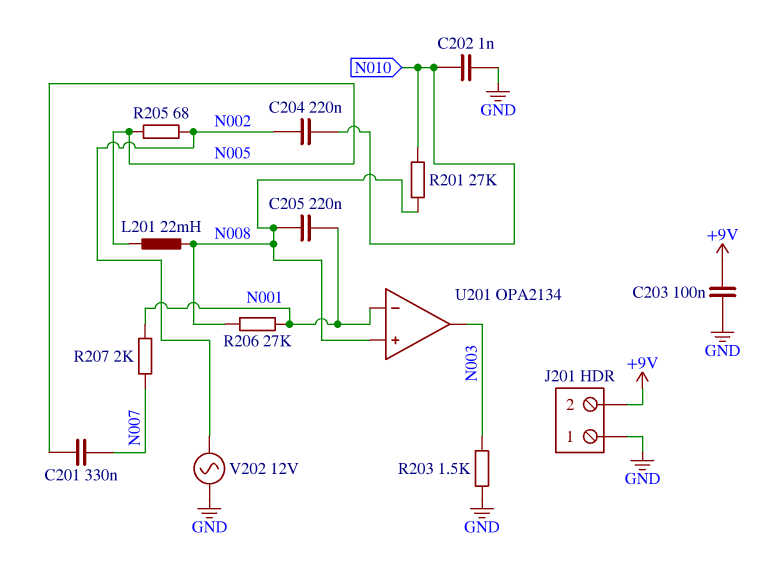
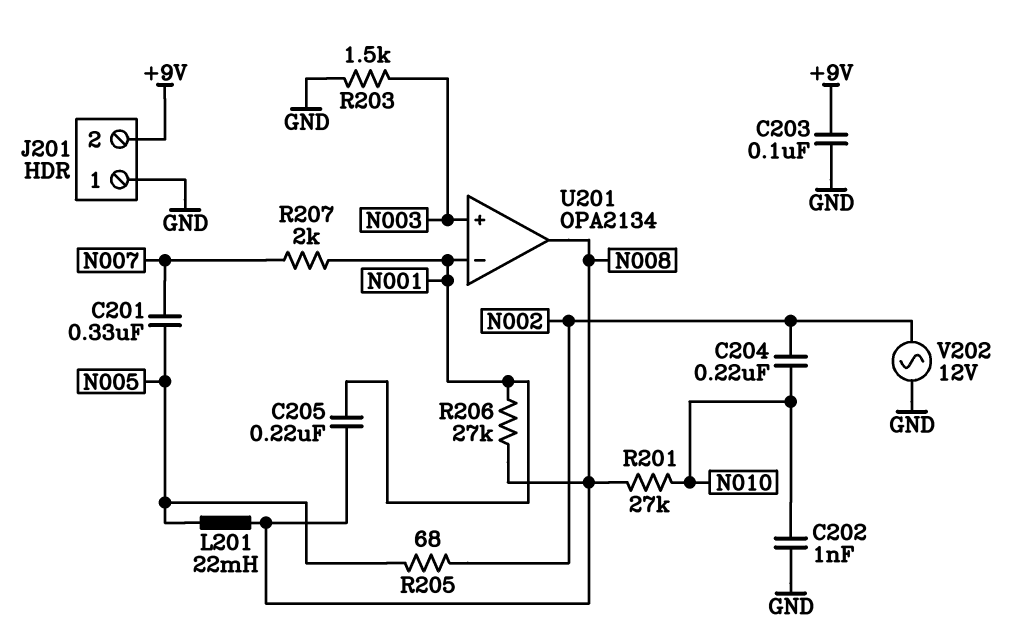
U201 pin in+: N008 -> N003
U201 pin out: N003 -> N008

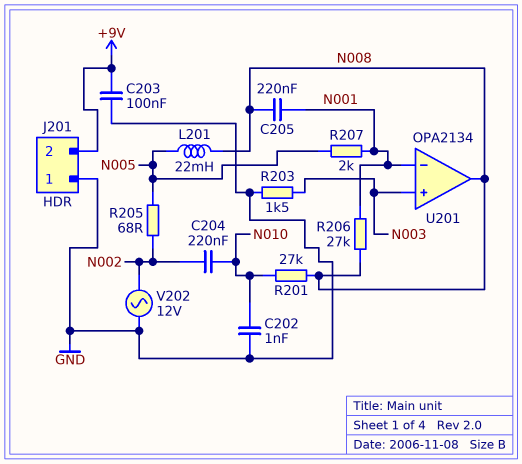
C201: 330nF (N005, N007) -> none
R207: 2k (N001, N007) -> 2k (N001, N005)

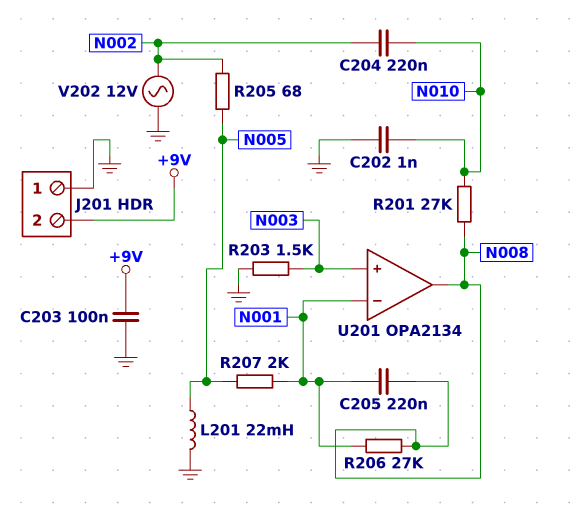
L201: 22mH (N005, N008) -> 22mH (GND, N005)

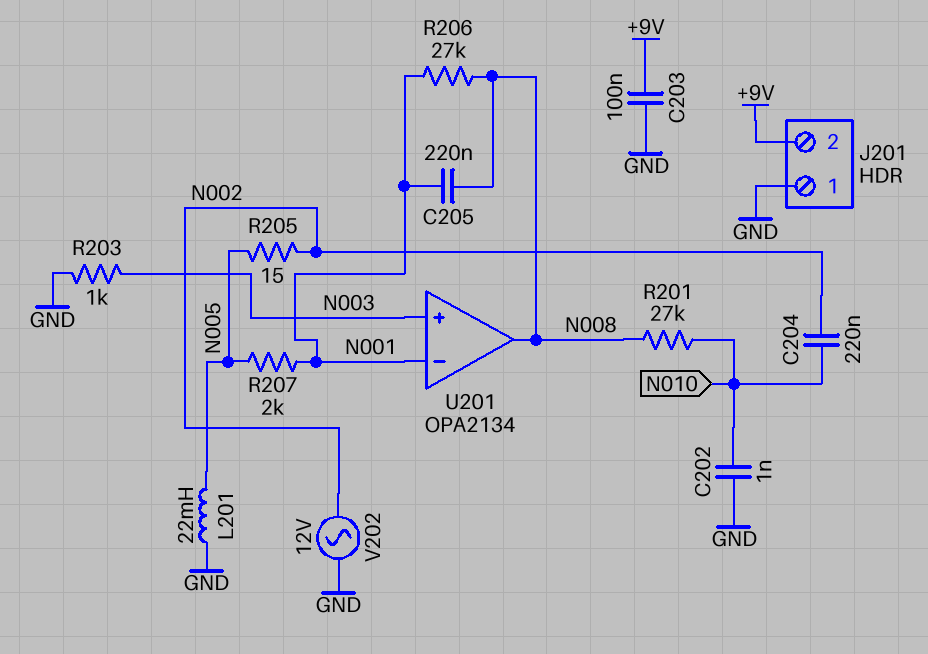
R203: 1.5k (GND, N003) -> 1k (GND, N003)
R205: 68 (N002, N005) -> 15 (N002, N005)

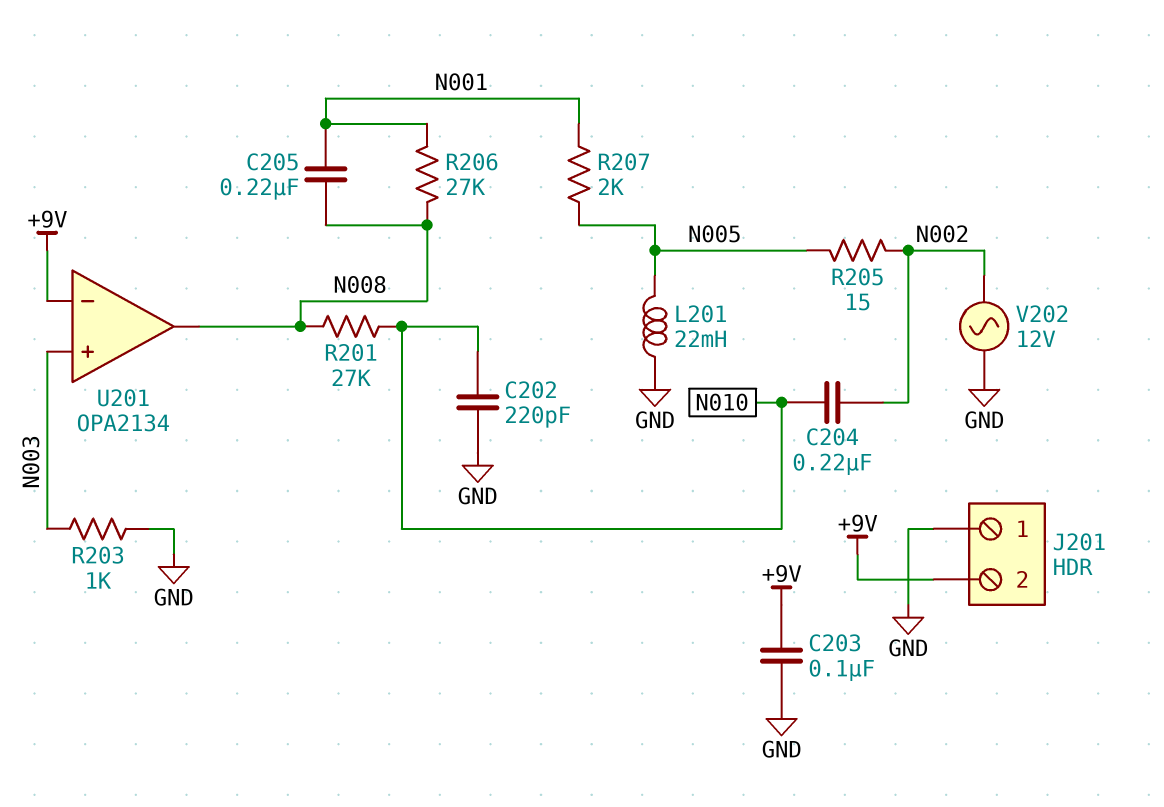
C202: 1nF (GND, N010) -> 220pF (GND, N010)
U201 pin in-: N001 -> +9V

